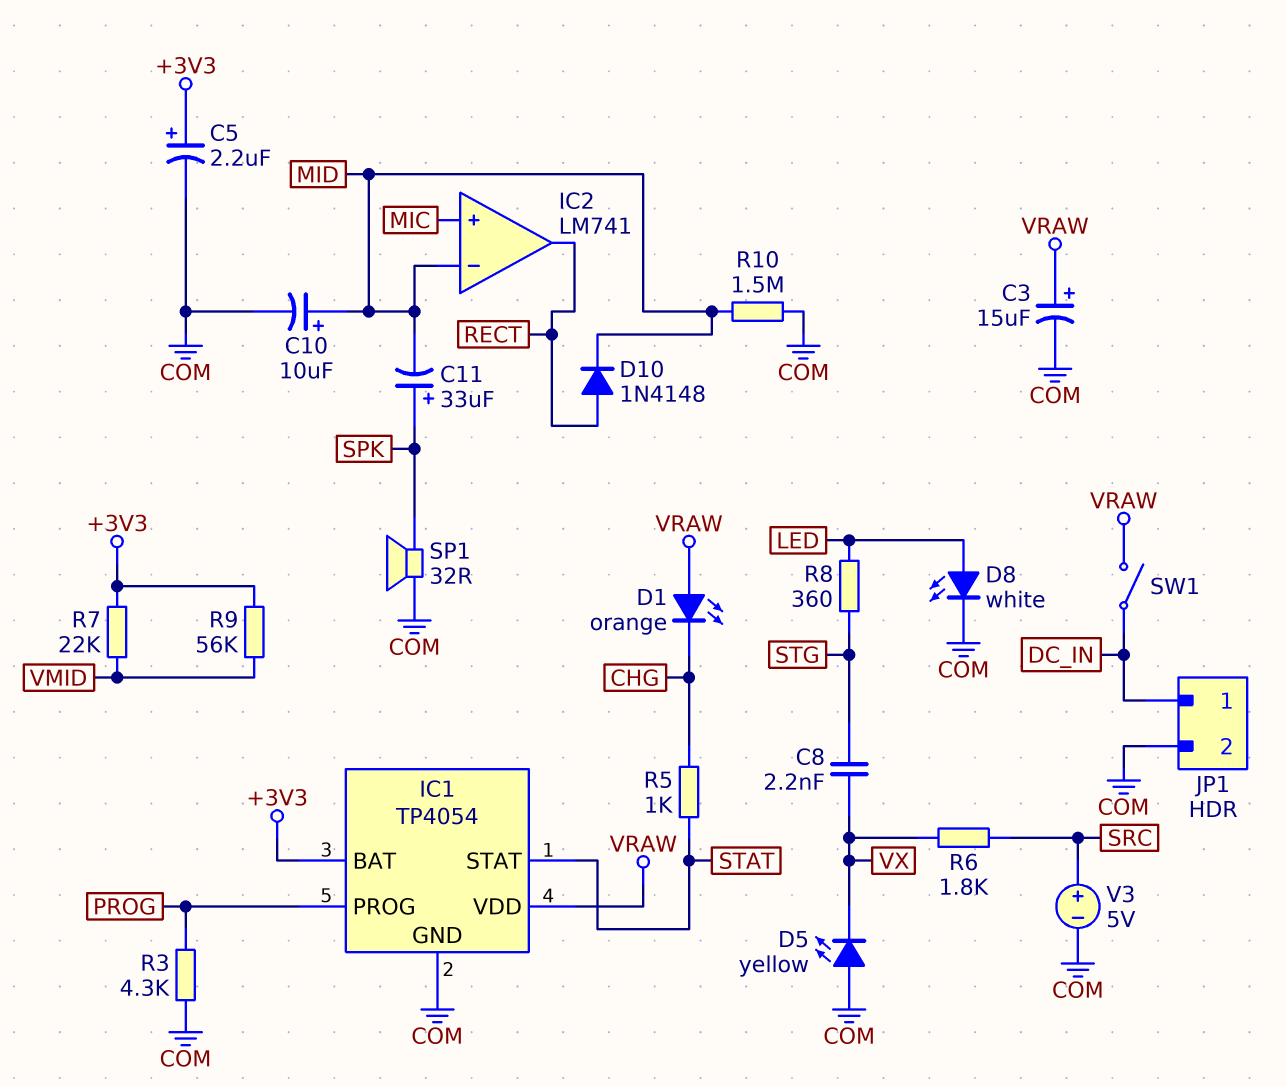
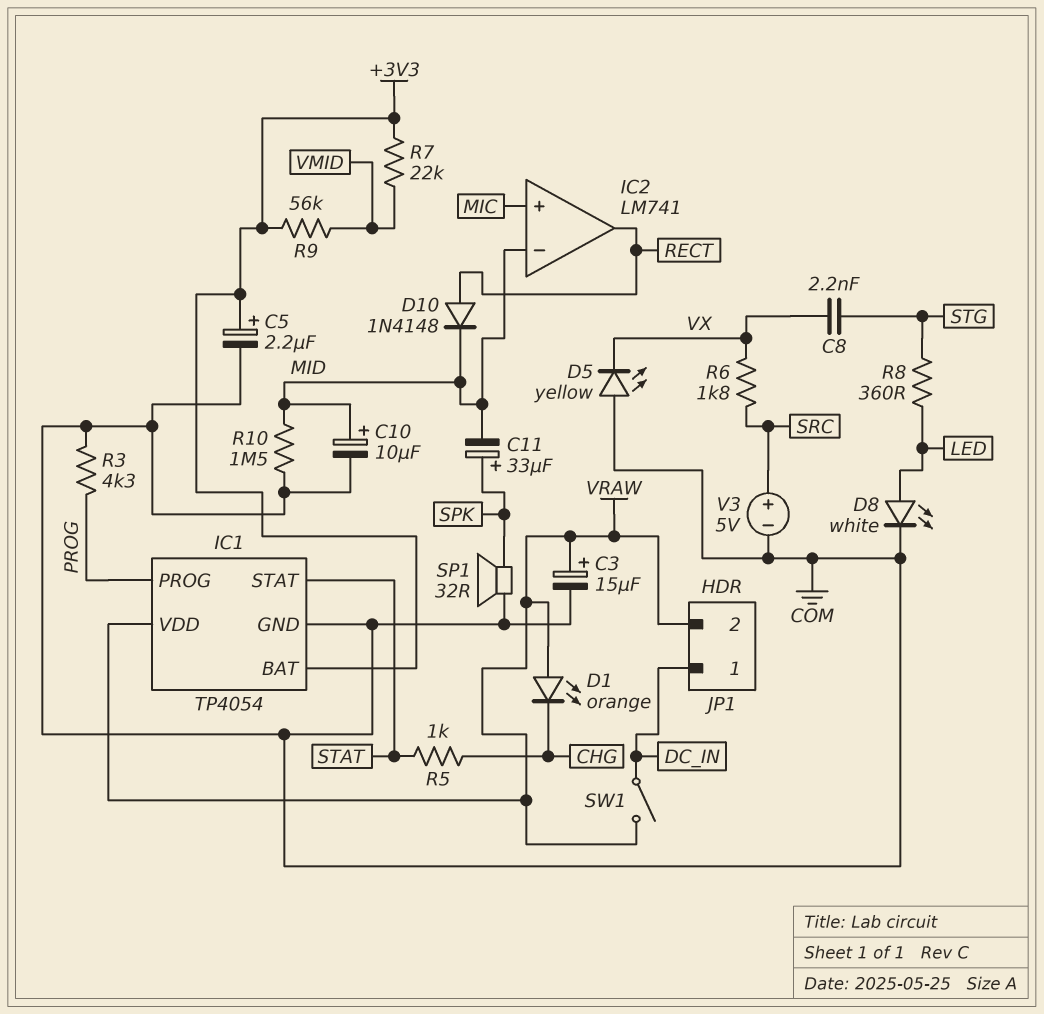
JP1 pin 2: COM -> VRAW

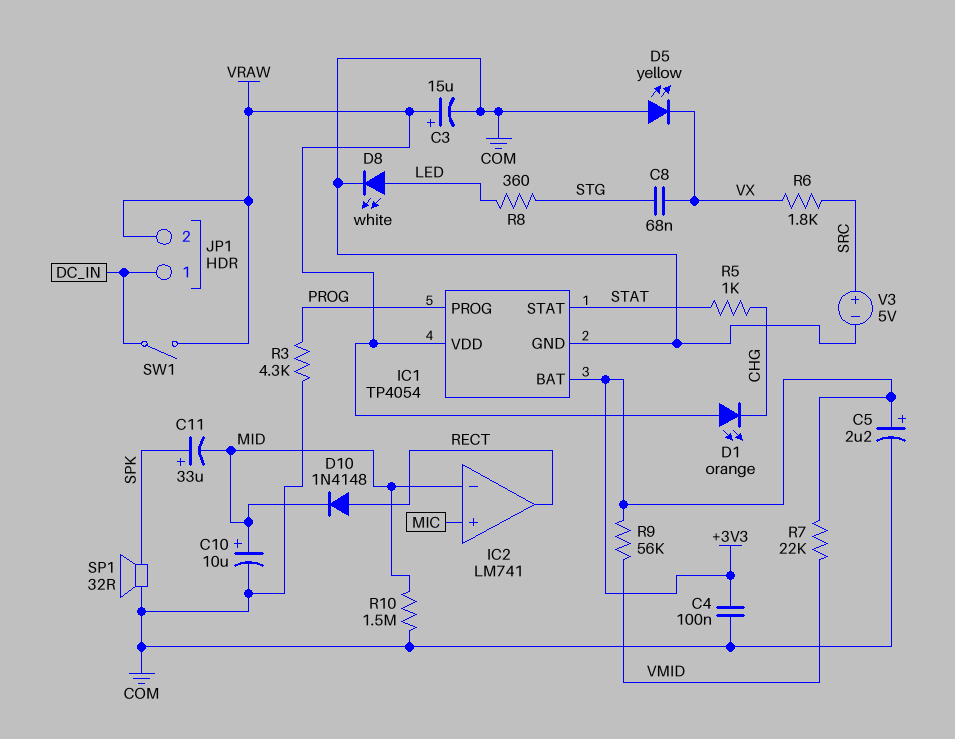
C4: none -> 100nF (+3V3, COM)
C8: 2.2nF (STG, VX) -> 68nF (STG, VX)

